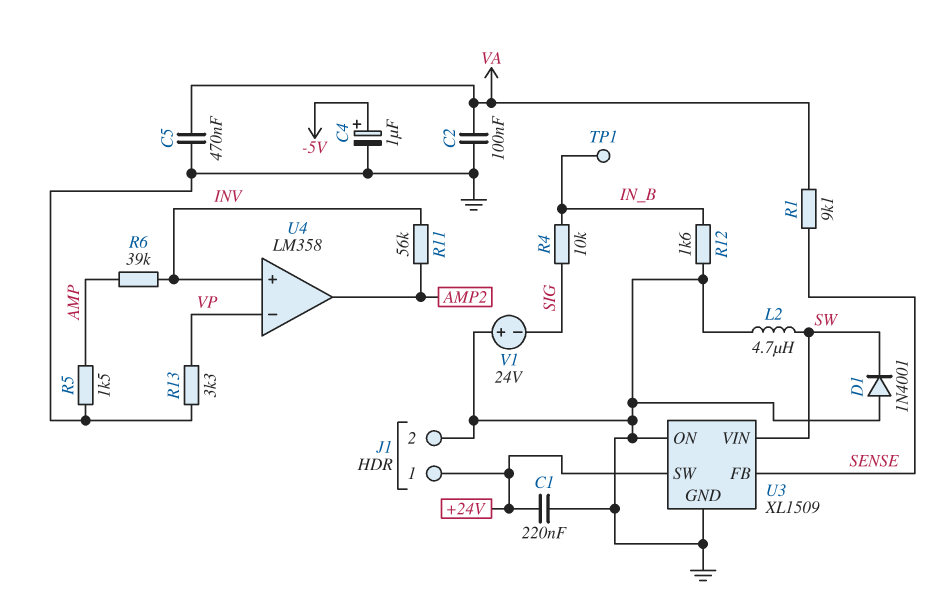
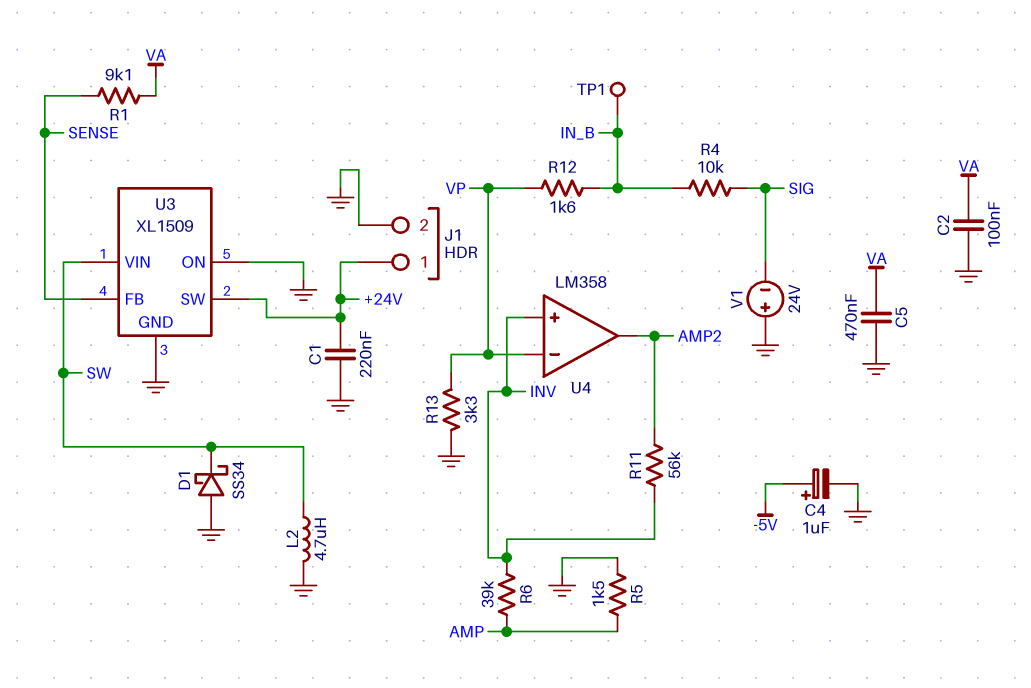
D1: diode 1N4001 (A GND, K SW) -> schottky SS34 (A GND, K SW)
R12: 1.6k (GND, IN_B) -> 1.6k (IN_B, VP)

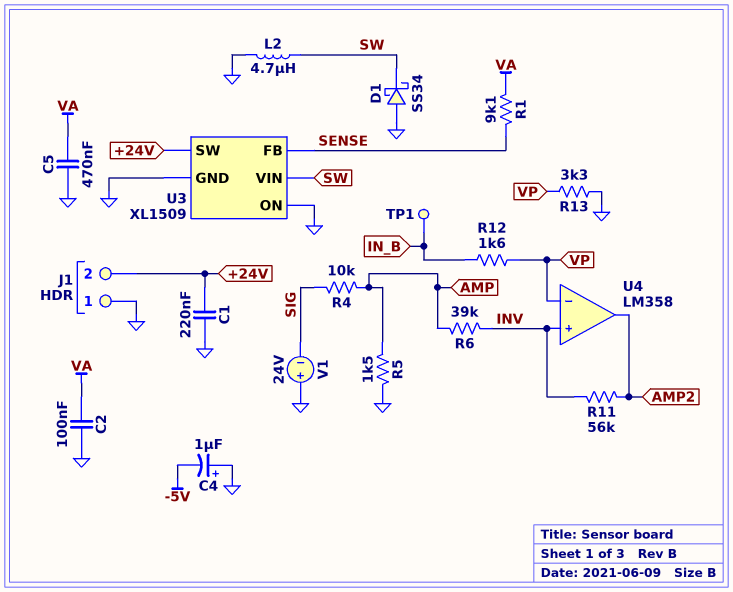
C4: 1uF (plus -5V, minus GND) -> 1uF (plus GND, minus -5V)
J1 pin 1: +24V -> GND
J1 pin 2: GND -> +24V
R4: 10k (IN_B, SIG) -> 10k (AMP, SIG)

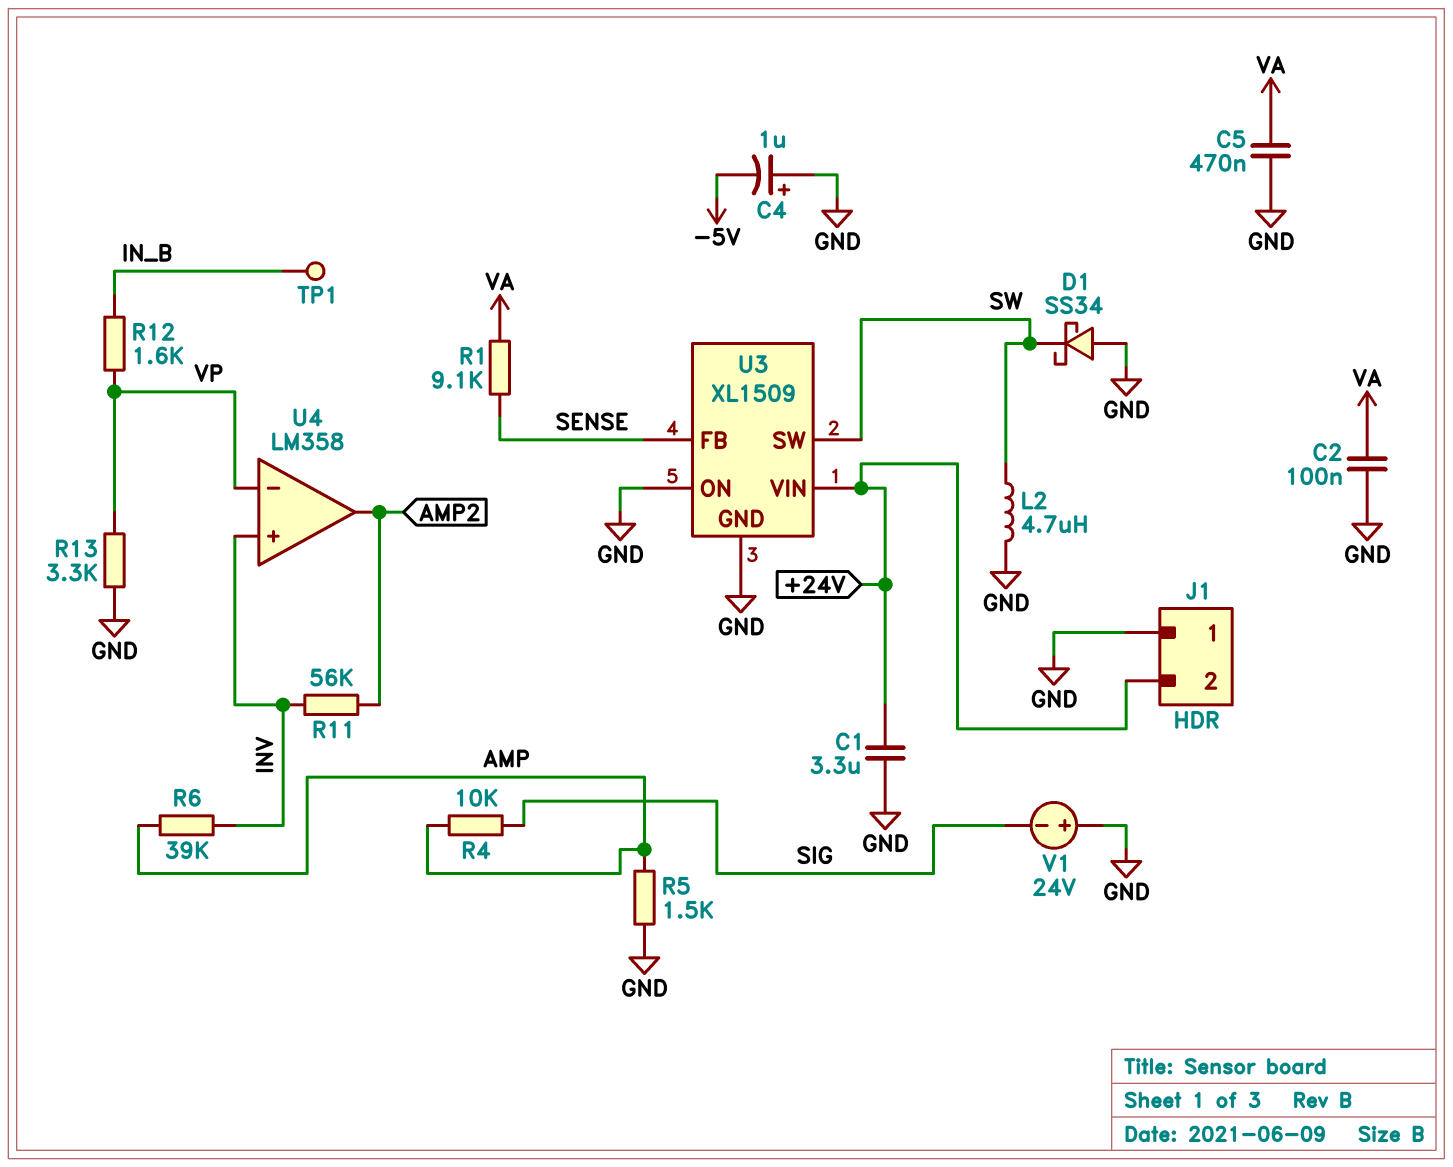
C1: 220nF (+24V, GND) -> 3.3uF (+24V, GND)
U3 pin SW: +24V -> SW
U3 pin VIN: SW -> +24V

